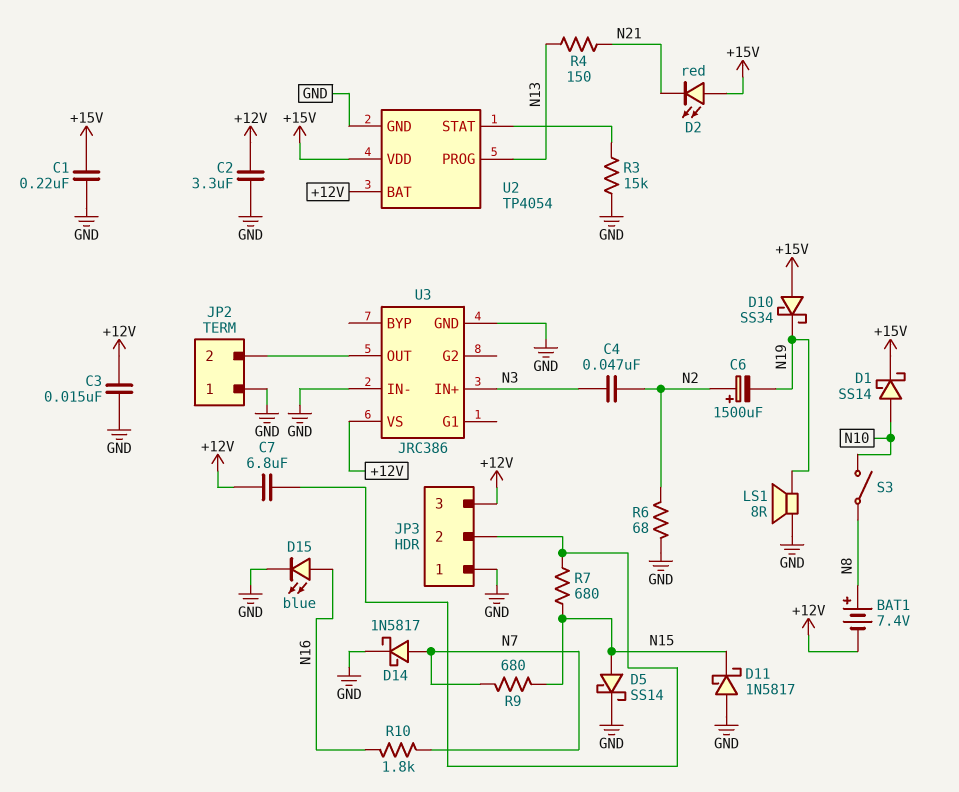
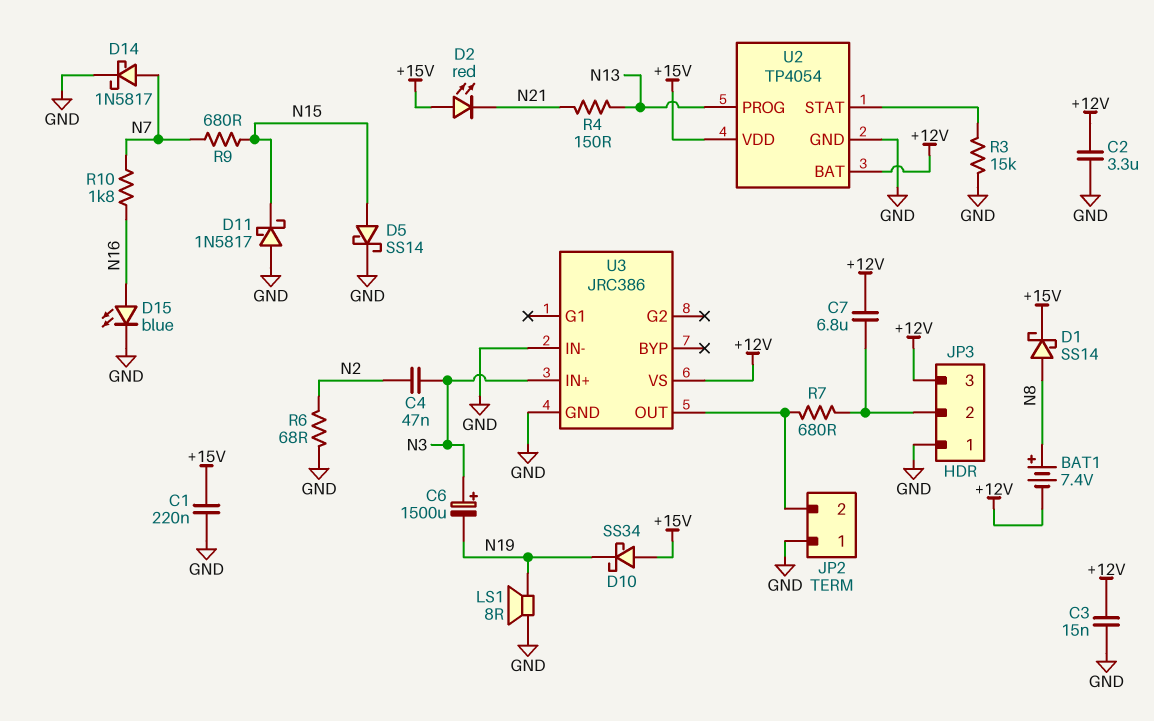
C6: 1500uF (plus N2, minus N19) -> 1500uF (plus N3, minus N19)
D1: schottky SS14 (A N10, K +15V) -> schottky SS14 (A N8, K +15V)
R7: 680 (JP3/2, N15) -> 680 (JP2/2, JP3/2)
S3: switch (N8, N10) -> none

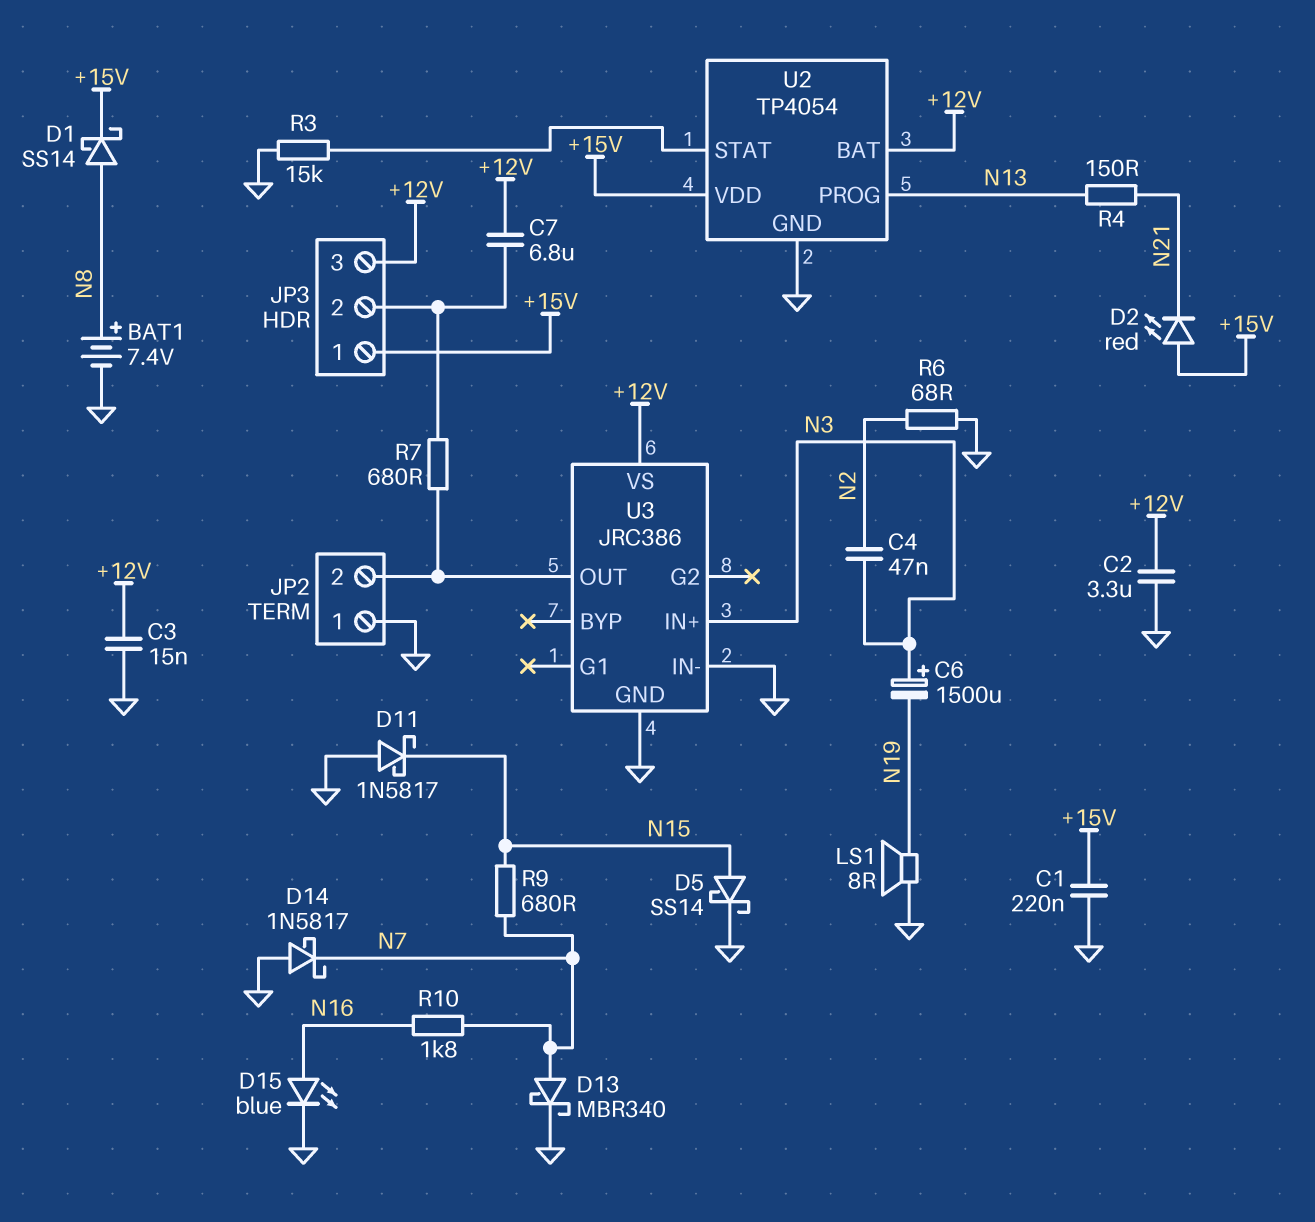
BAT1: 7.4V (plus N8, minus +12V) -> 7.4V (plus N8, minus GND)
D10: schottky SS34 (A +15V, K N19) -> none
D13: none -> schottky MBR340 (A N7, K GND)
D14: schottky 1N5817 (A N7, K GND) -> schottky 1N5817 (A GND, K N7)
JP3 pin 1: GND -> +15V

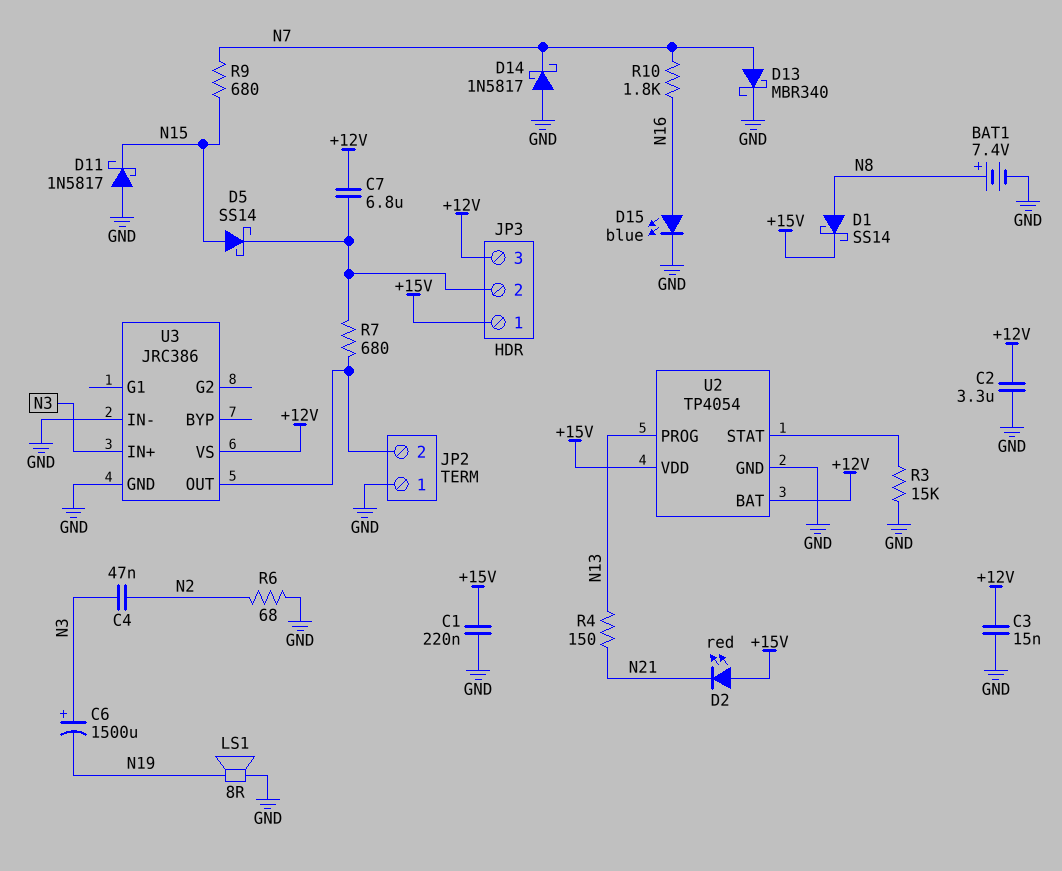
D5: schottky SS14 (A N15, K GND) -> schottky SS14 (A N15, K JP3/2)

